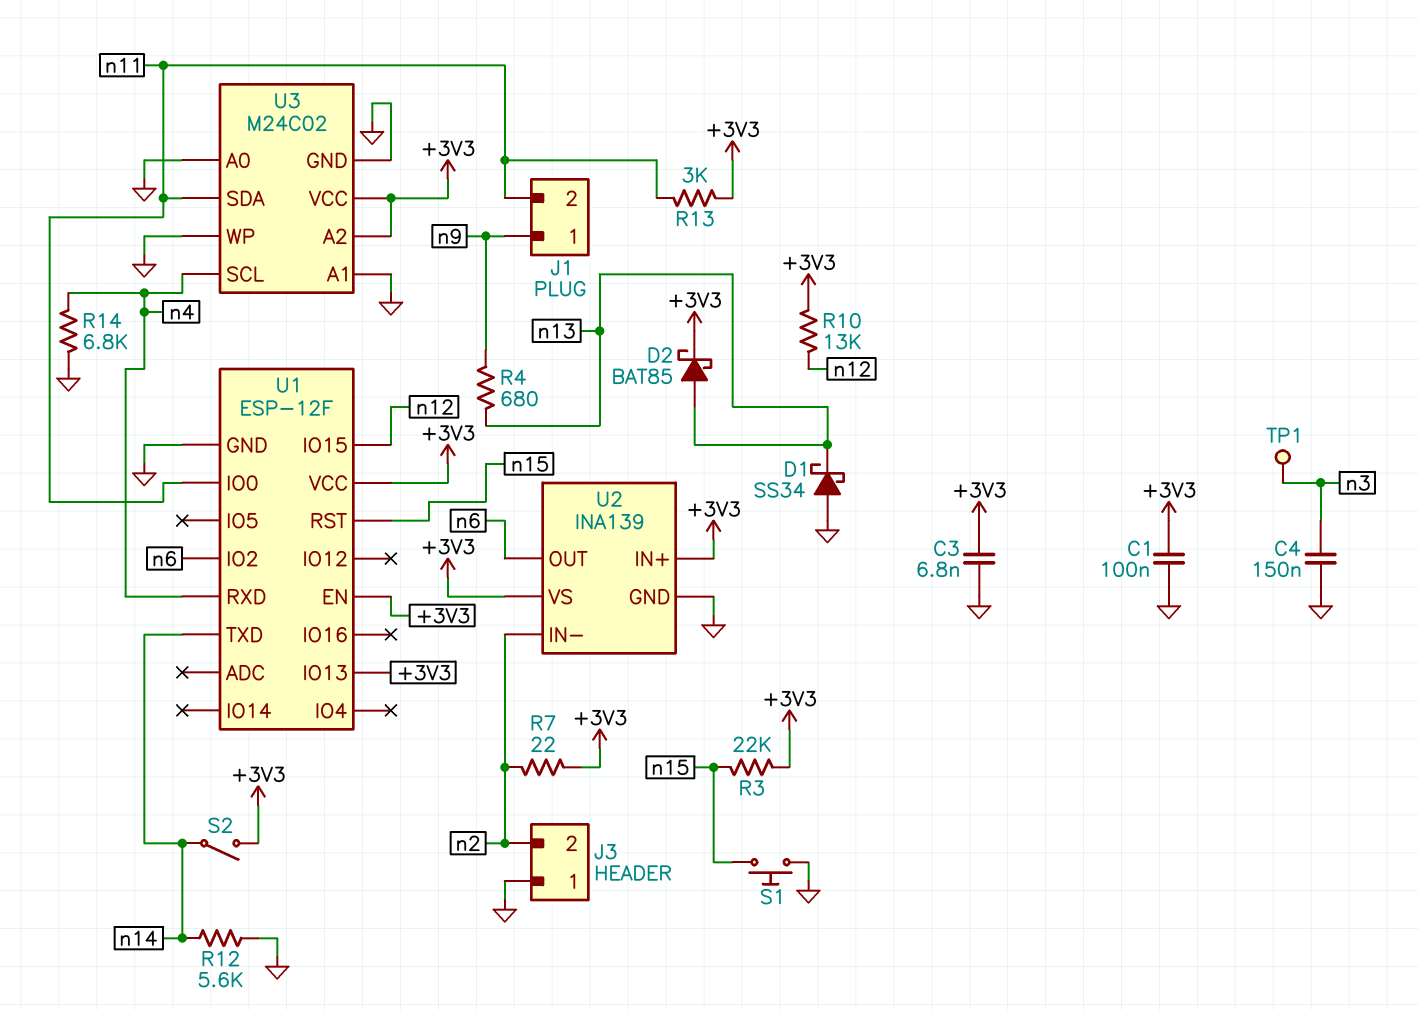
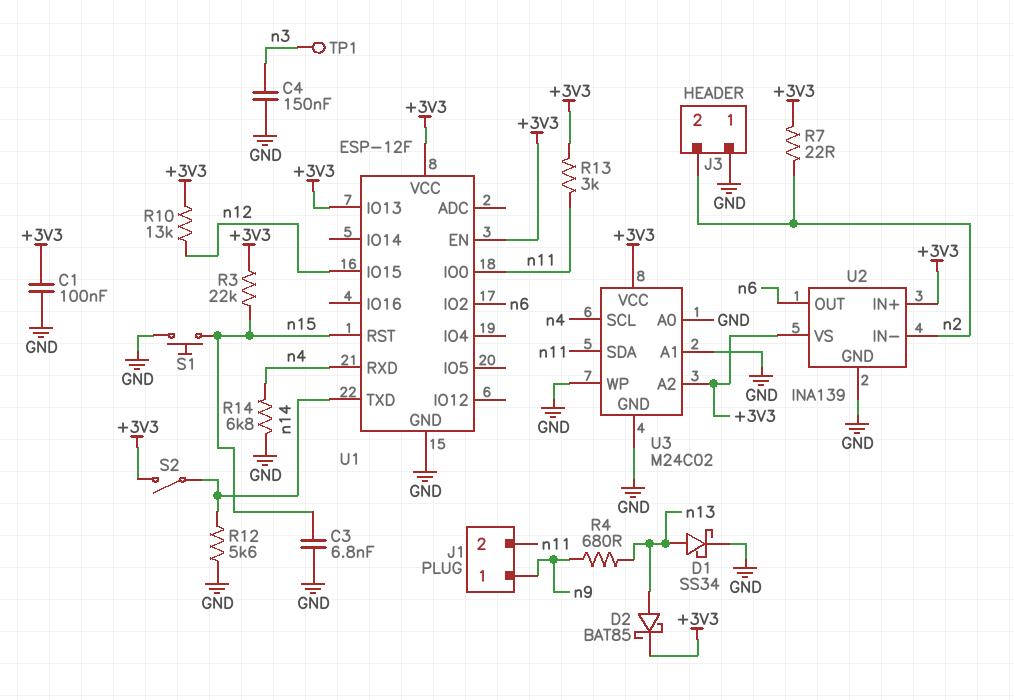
C3: 6.8nF (+3V3, GND) -> 6.8nF (GND, n15)
D1: schottky SS34 (A GND, K n13) -> schottky SS34 (A n13, K GND)

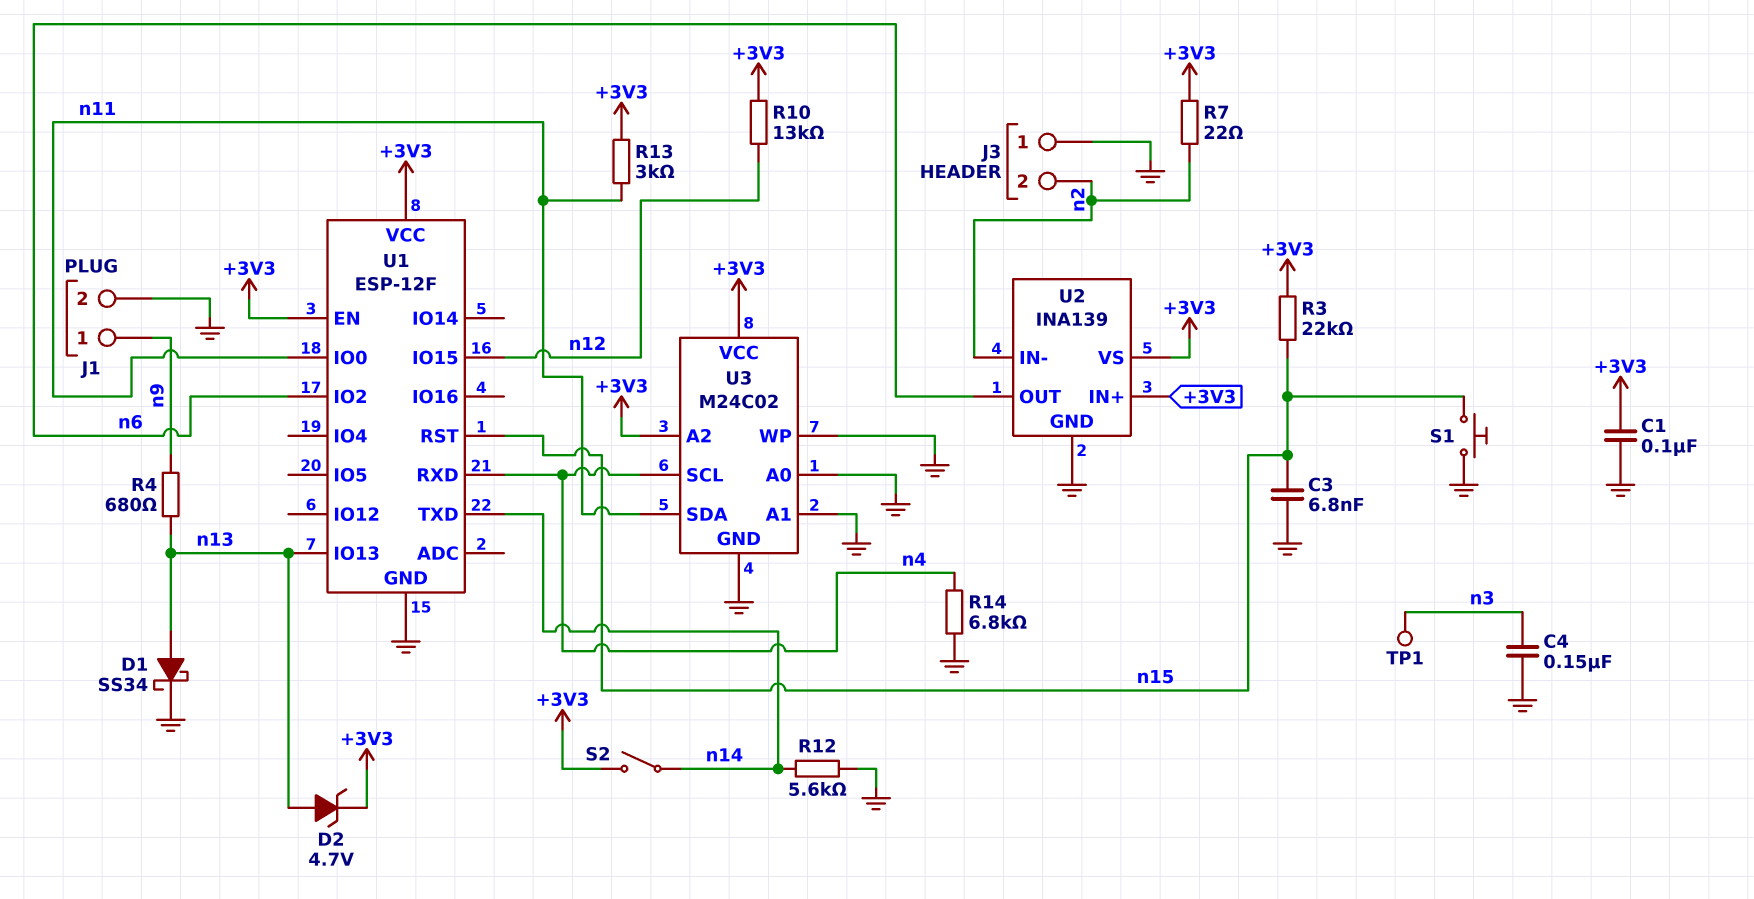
D2: schottky BAT85 (A n13, K +3V3) -> zener 4.7V (A n13, K +3V3)
J1 pin 2: n11 -> GND
U1 pin IO13: +3V3 -> n13

